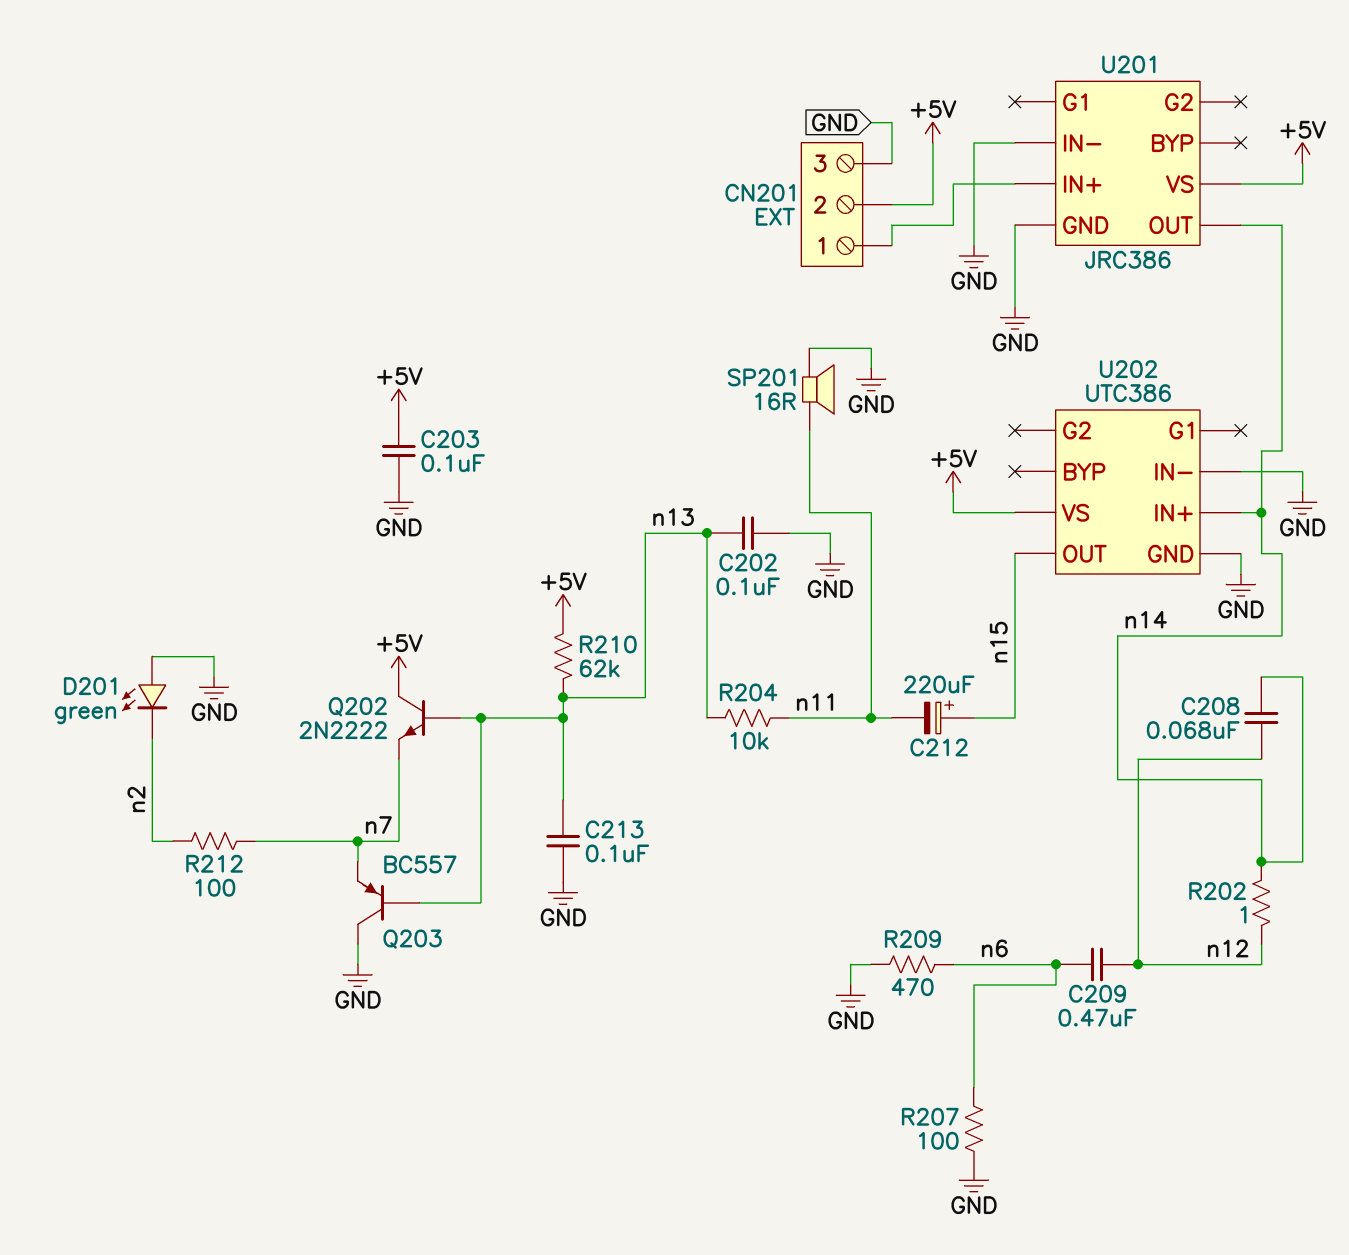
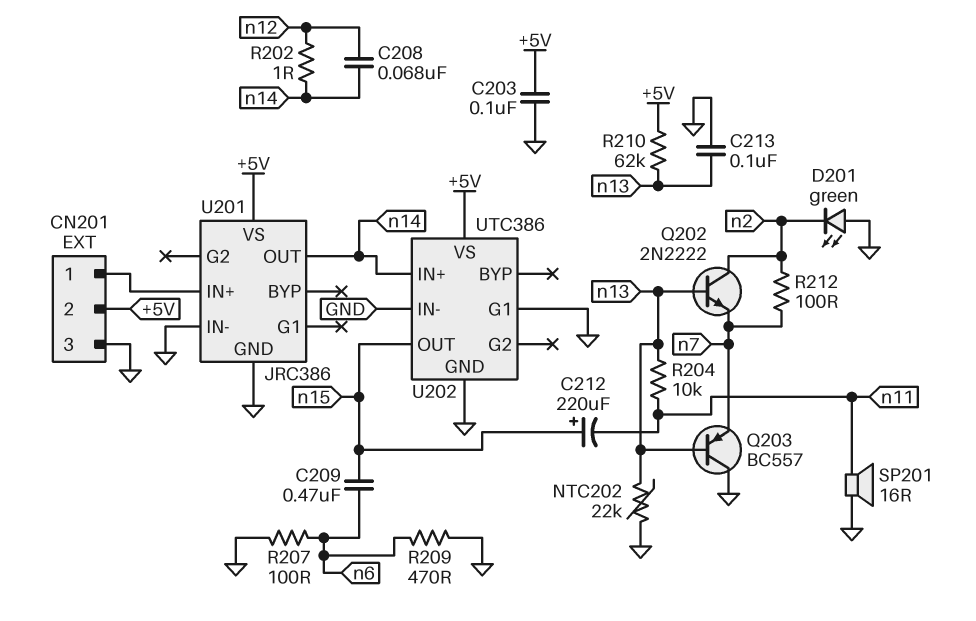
C202: 100nF (GND, n13) -> none
C209: 470nF (n6, n12) -> 470nF (n6, n15)
NTC202: none -> 22k (GND, n13)
Q202: NPN 2N2222 (B n13, C +5V, E n7) -> NPN 2N2222 (B n13, C n2, E n7)
U202 pin G1: none -> GND

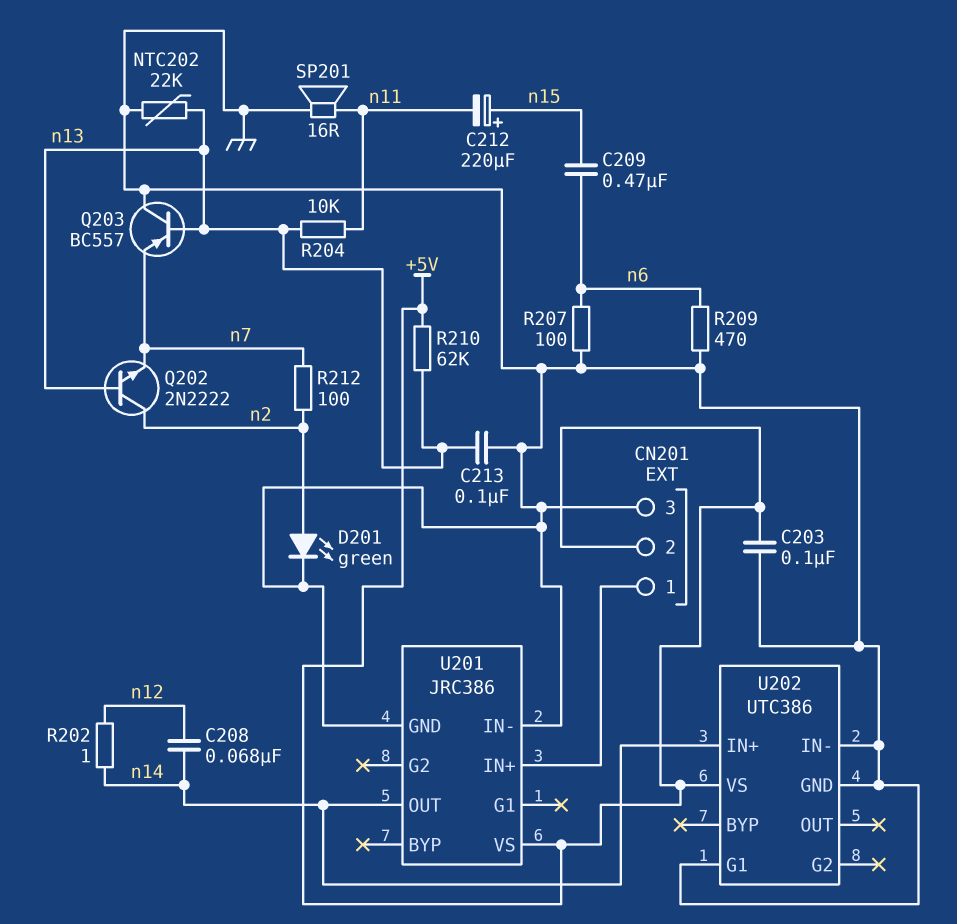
D201: LED green (A GND, K n2) -> LED green (A n2, K GND)
U202 pin OUT: n15 -> none

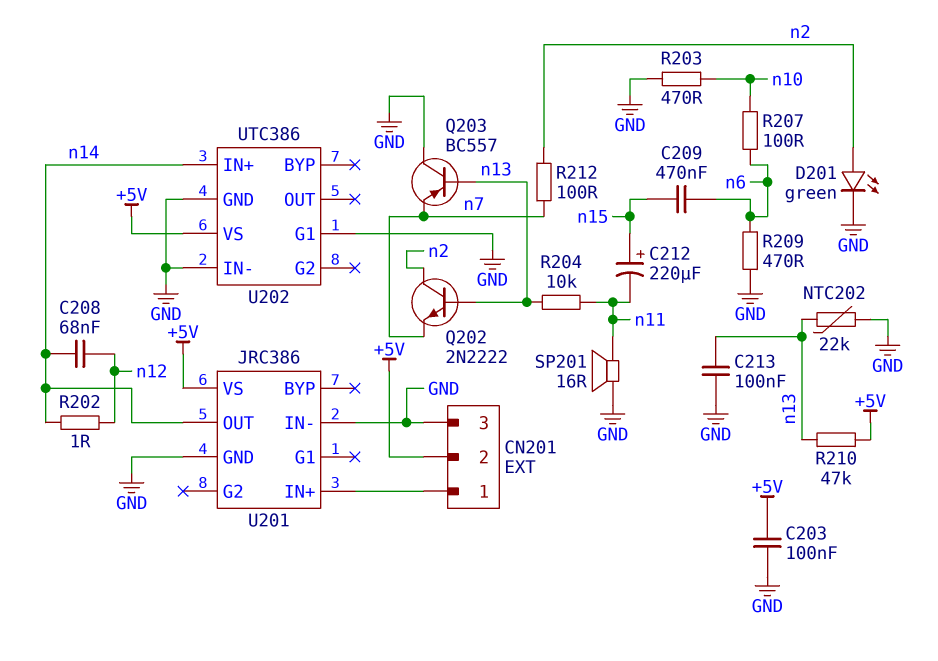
R203: none -> 470 (GND, n10)
R207: 100 (GND, n6) -> 100 (n6, n10)
R210: 62k (+5V, n13) -> 47k (+5V, n13)

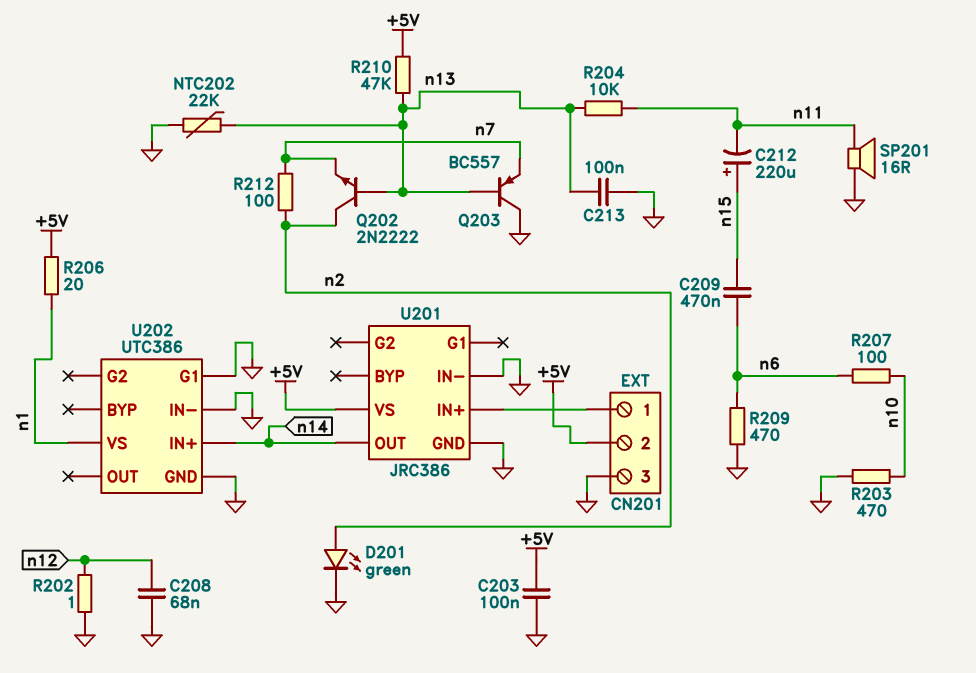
C208: 68nF (n12, n14) -> 68nF (GND, n12)
R202: 1 (n12, n14) -> 1 (GND, n12)
R206: none -> 20 (+5V, n1)
U202 pin VS: +5V -> n1

